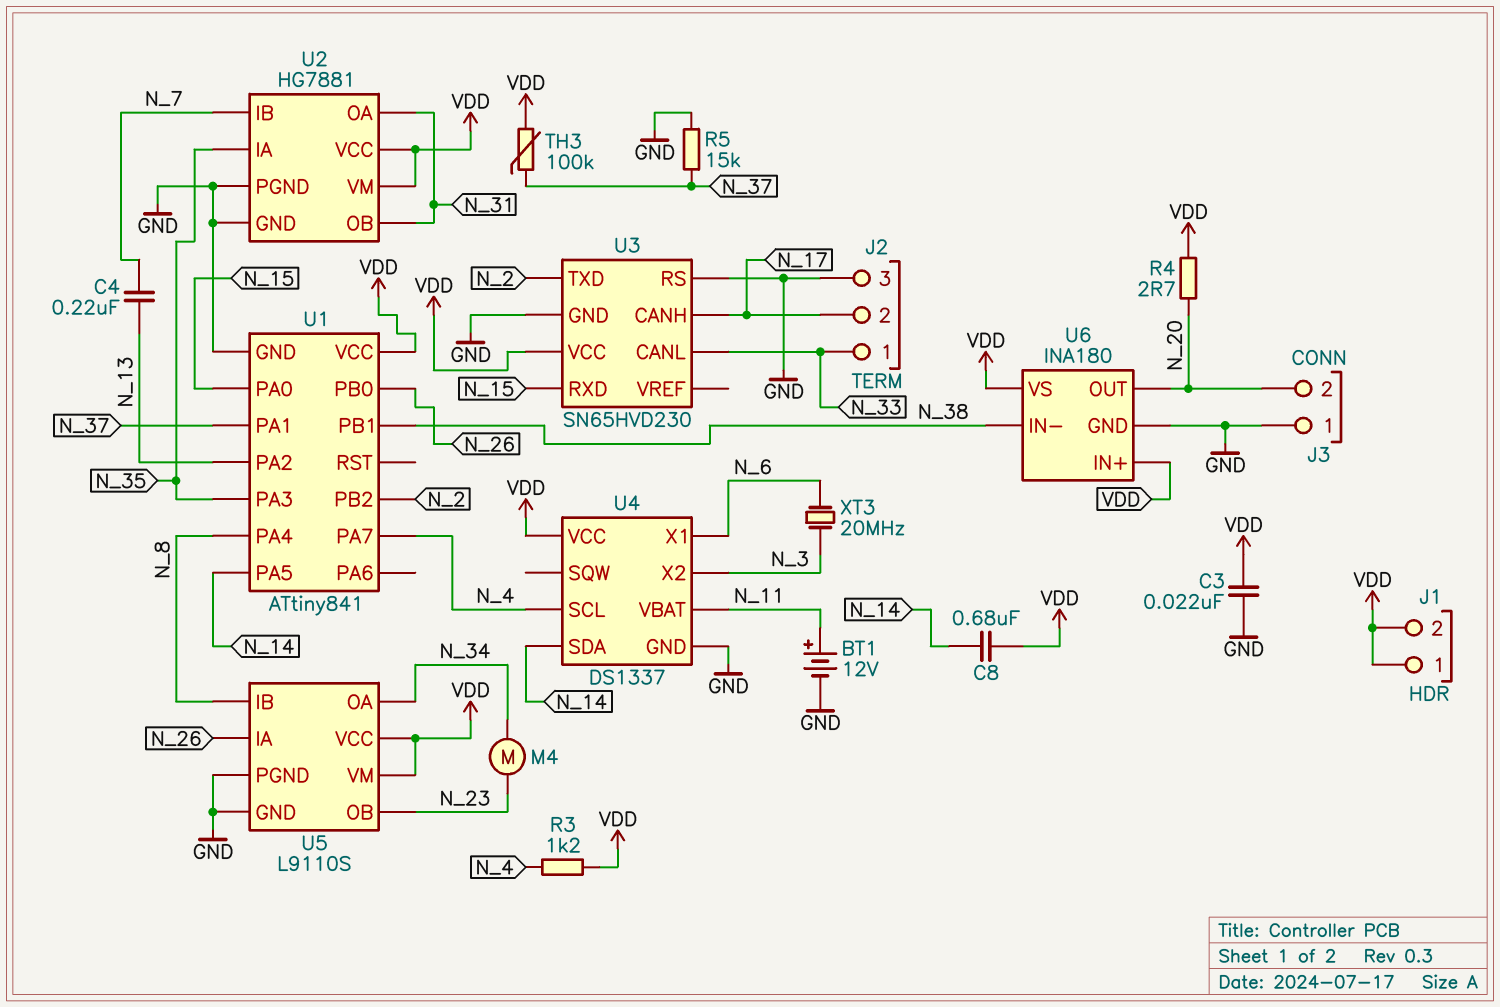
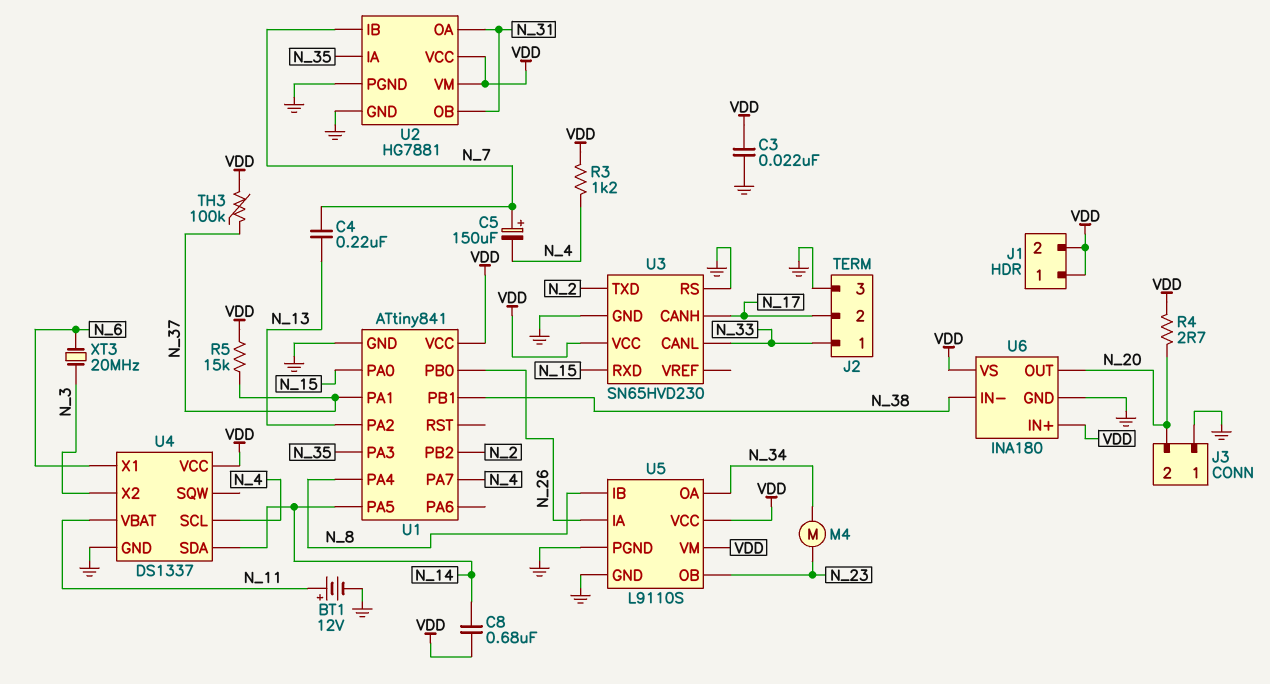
C5: none -> 150uF (plus N_7, minus N_4)
R5: 15k (GND, N_37) -> 15k (N_37, VDD)

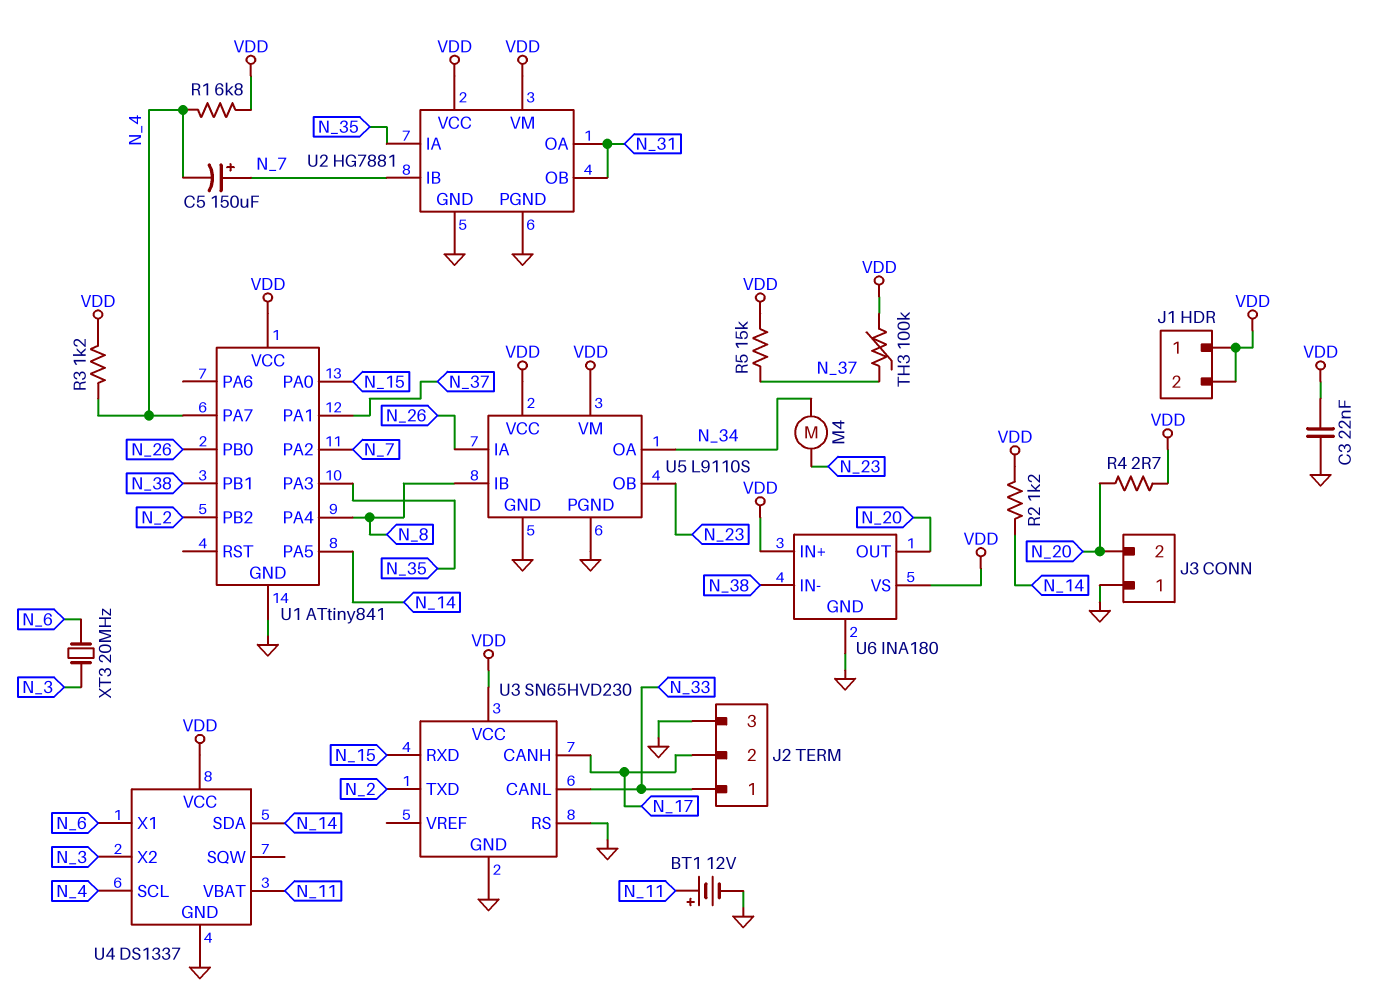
C4: 220nF (N_7, N_13) -> none
C8: 680nF (N_14, VDD) -> none
R1: none -> 6.8k (N_4, VDD)
R2: none -> 1.2k (N_14, VDD)
U1 pin PA2: N_13 -> N_7

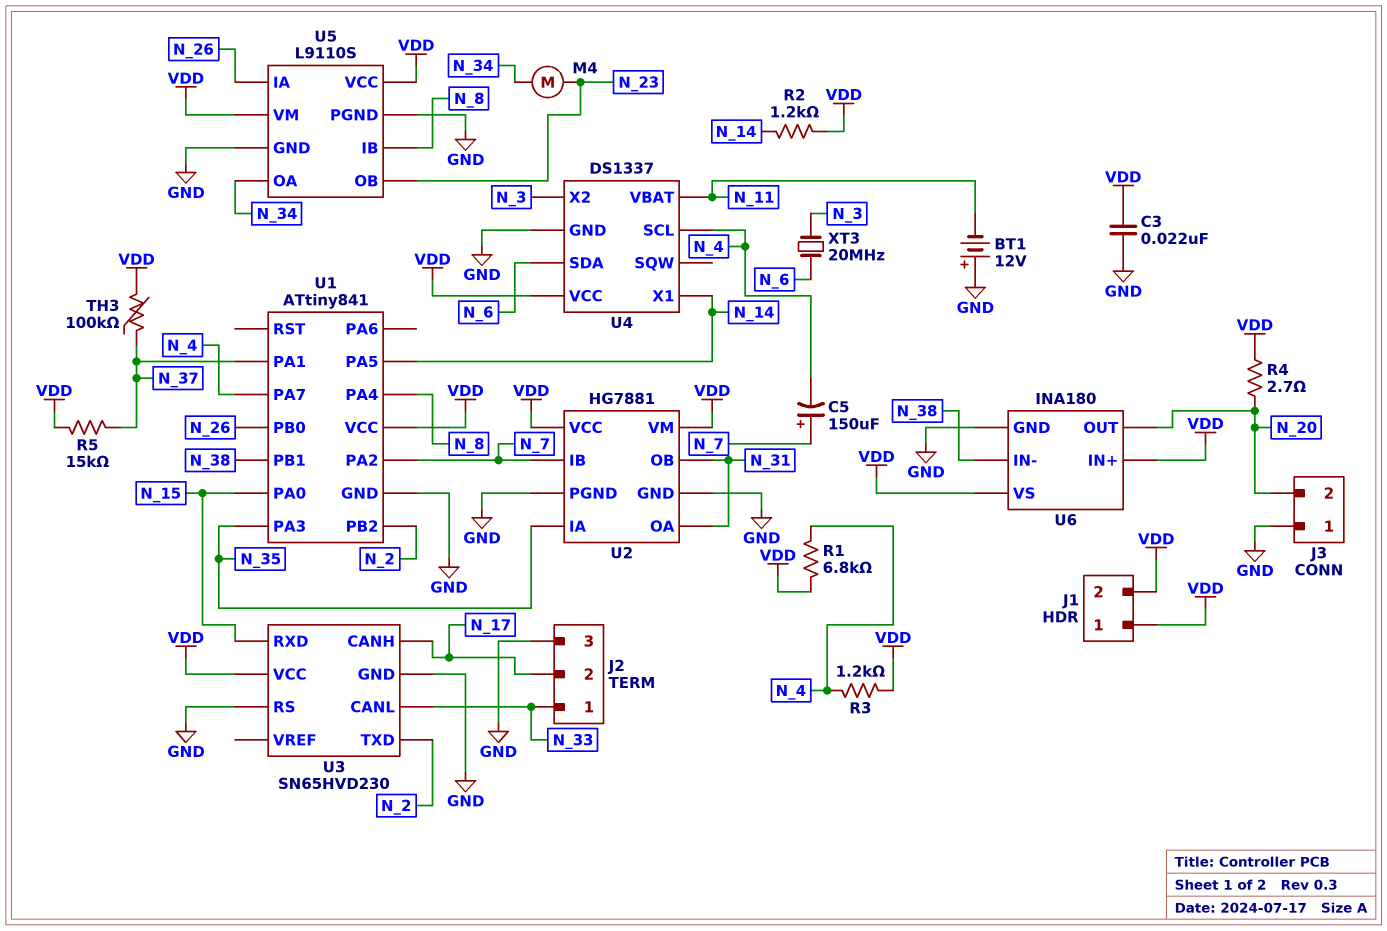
BT1: 12V (plus N_11, minus GND) -> 12V (plus GND, minus N_11)
U4 pin SDA: N_14 -> N_6
U4 pin X1: N_6 -> N_14

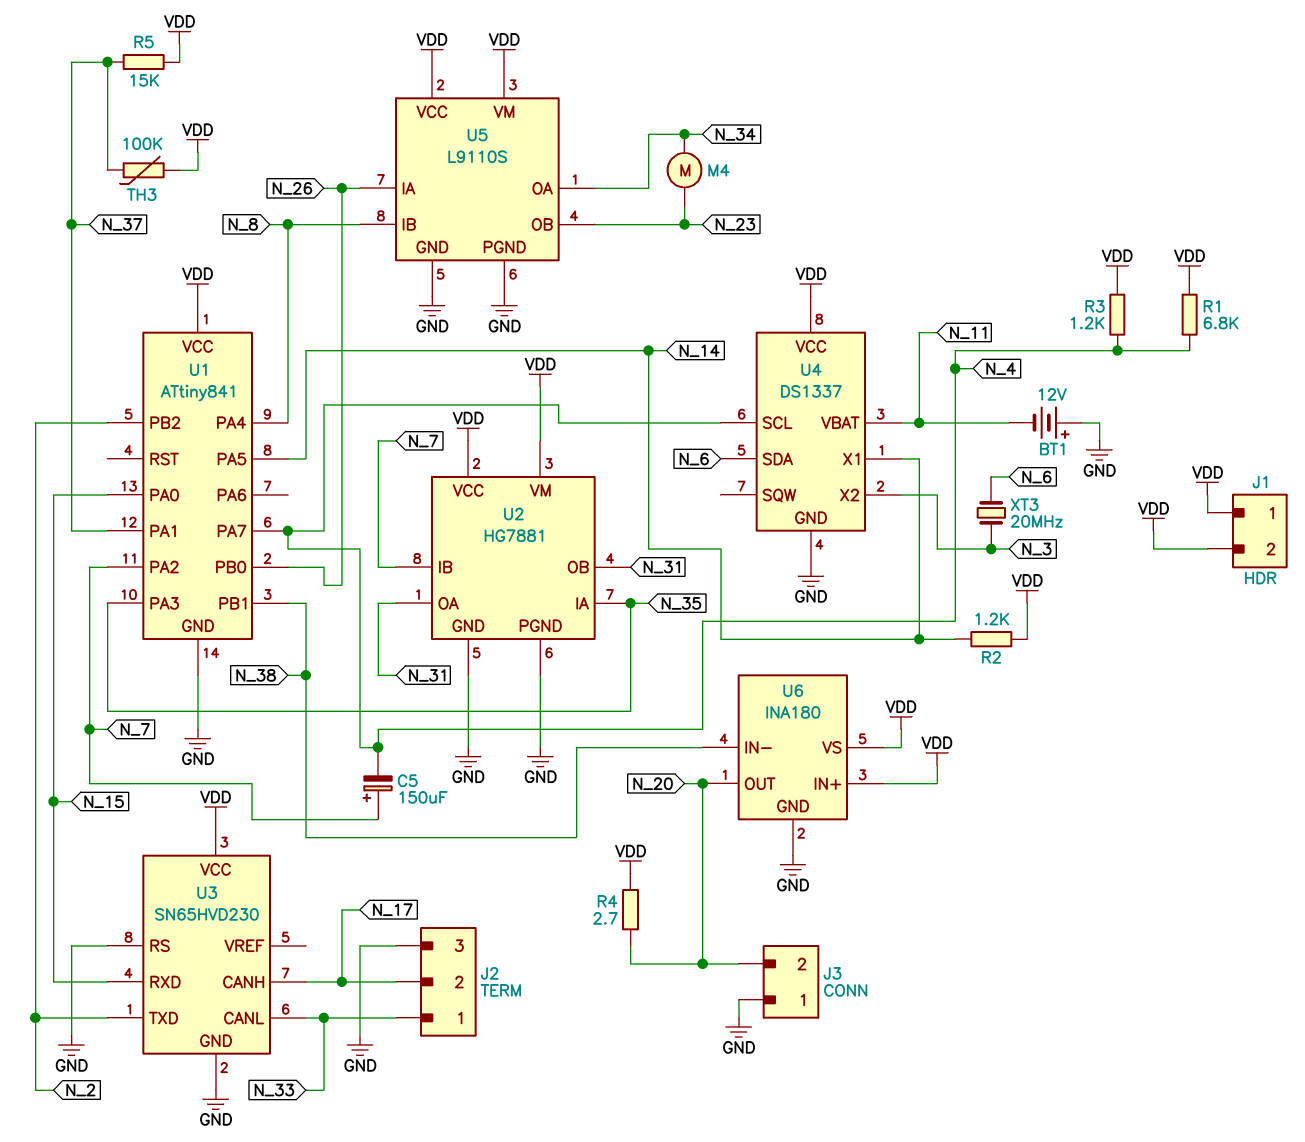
C3: 22nF (GND, VDD) -> none

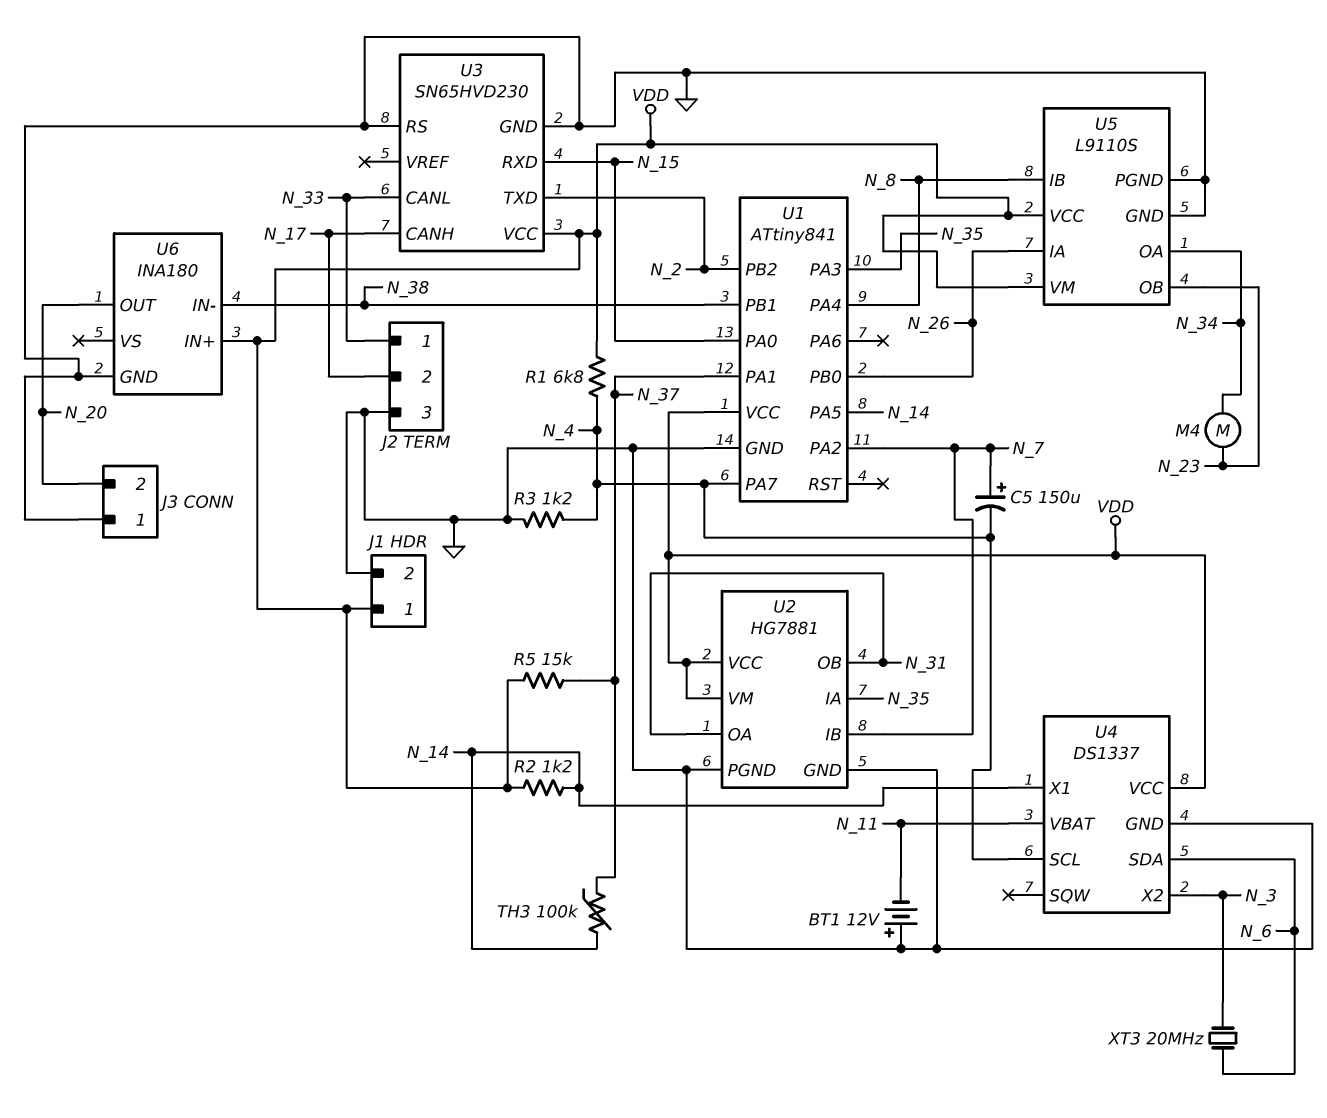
J1 pin 2: VDD -> GND
R3: 1.2k (N_4, VDD) -> 1.2k (GND, N_4)
R4: 2.7 (N_20, VDD) -> none
TH3: 100k (N_37, VDD) -> 100k (N_14, N_37)
U6 pin VS: VDD -> none

